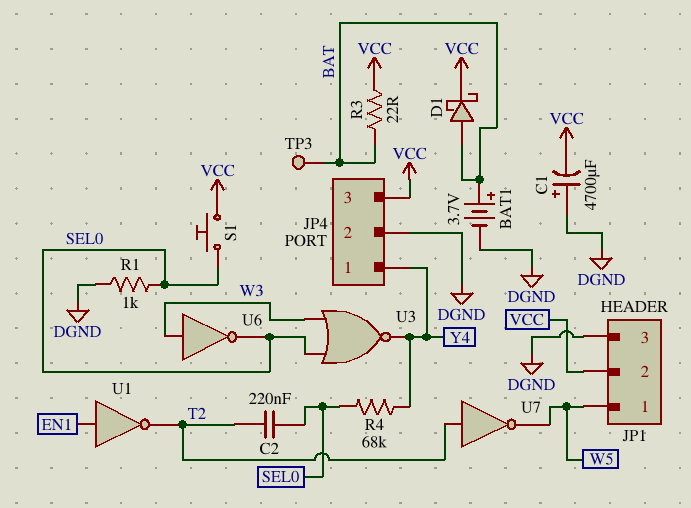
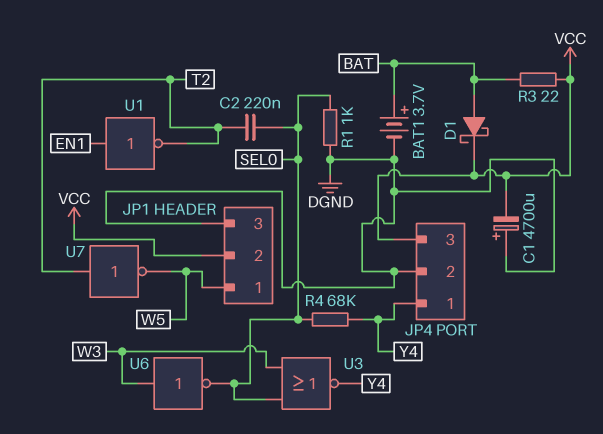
S1: button (SEL0, VCC) -> none
TP3: test point (BAT) -> none

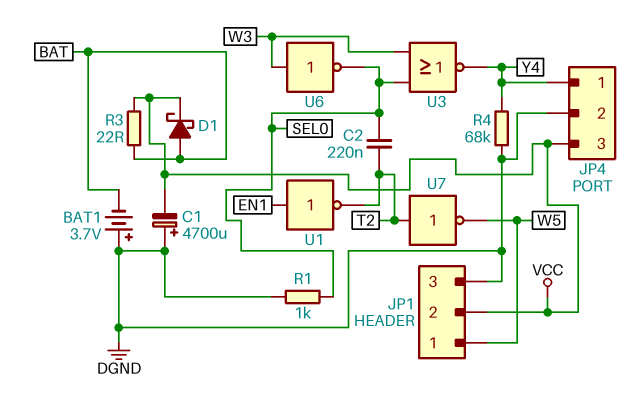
BAT1: 3.7V (plus BAT, minus DGND) -> 3.7V (plus DGND, minus BAT)
R4: 68k (SEL0, Y4) -> 68k (DGND, Y4)

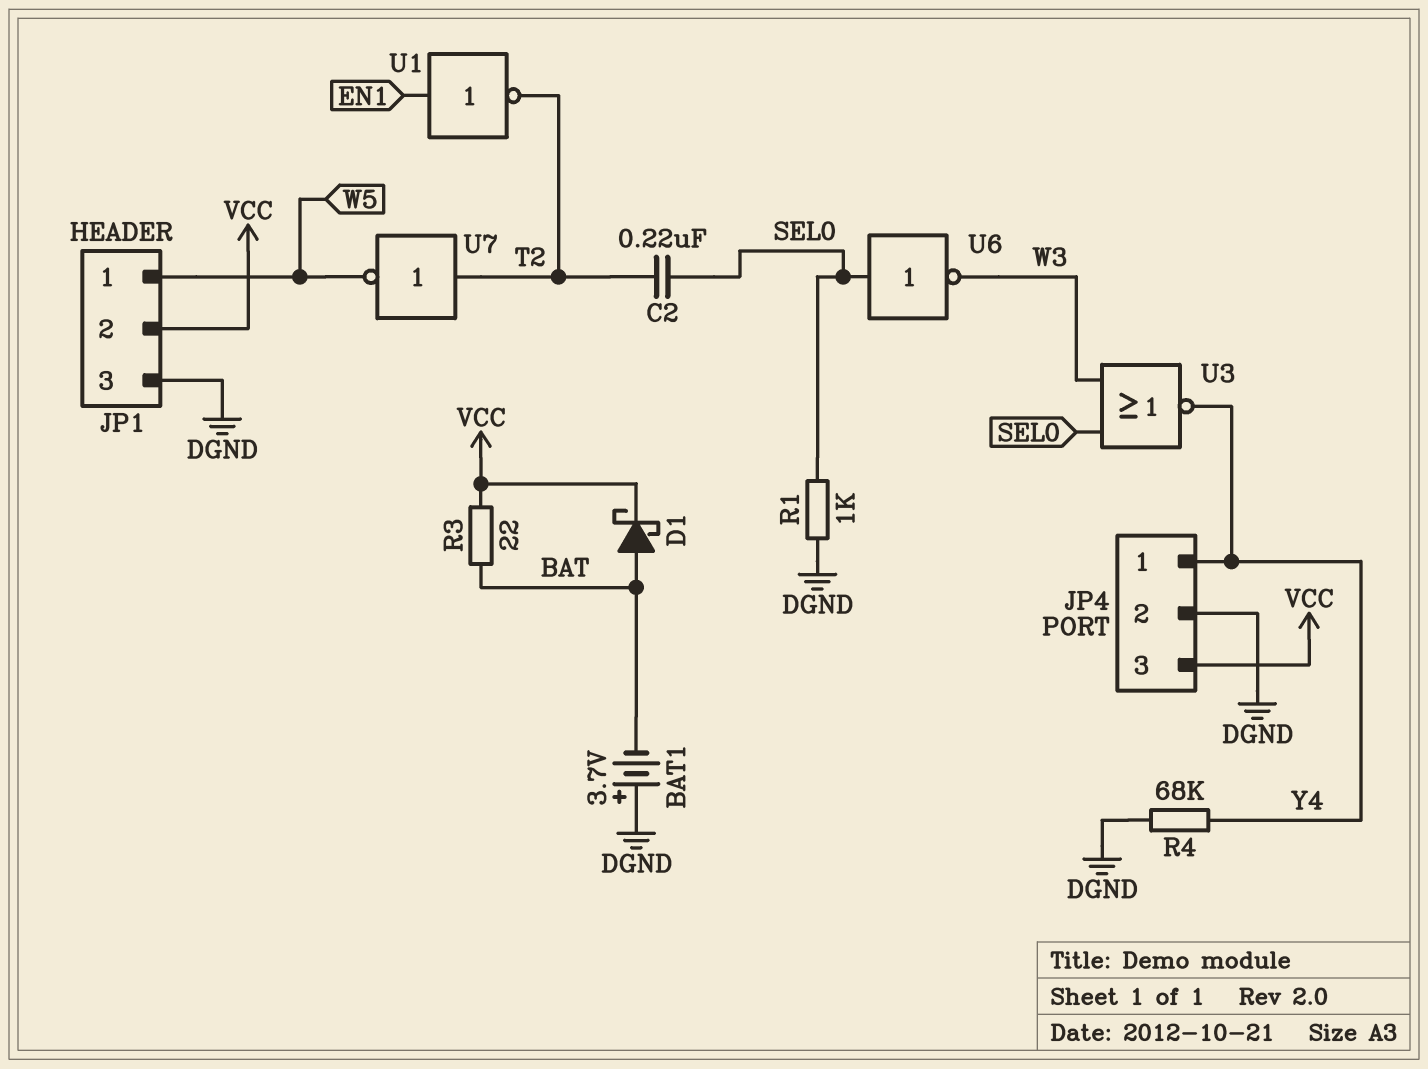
C1: 4700uF (plus DGND, minus VCC) -> none
U6: NOT (in W3, out SEL0) -> NOT (in SEL0, out W3)

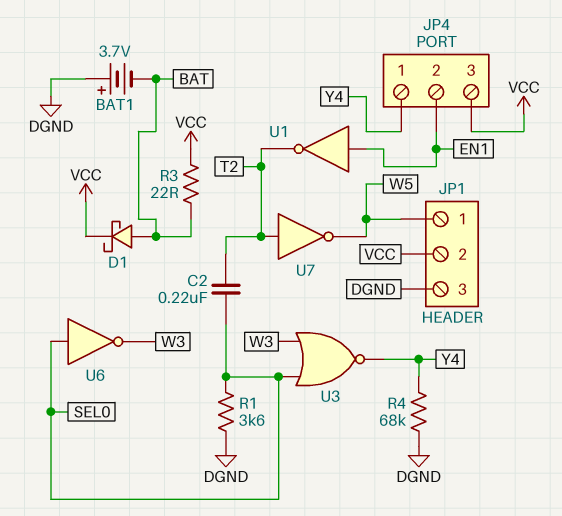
JP4 pin 2: DGND -> EN1
R1: 1k (DGND, SEL0) -> 3.6k (DGND, SEL0)

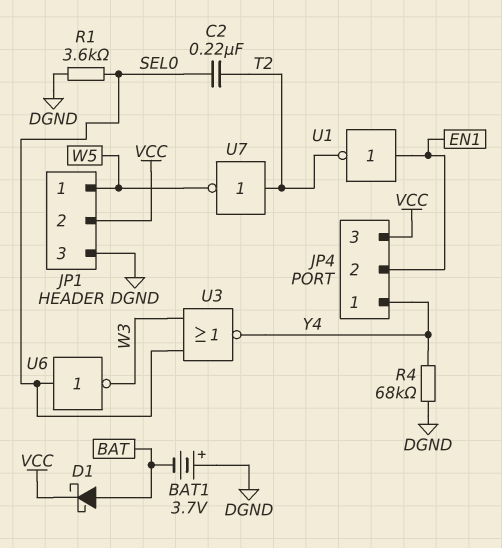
R3: 22 (BAT, VCC) -> none

